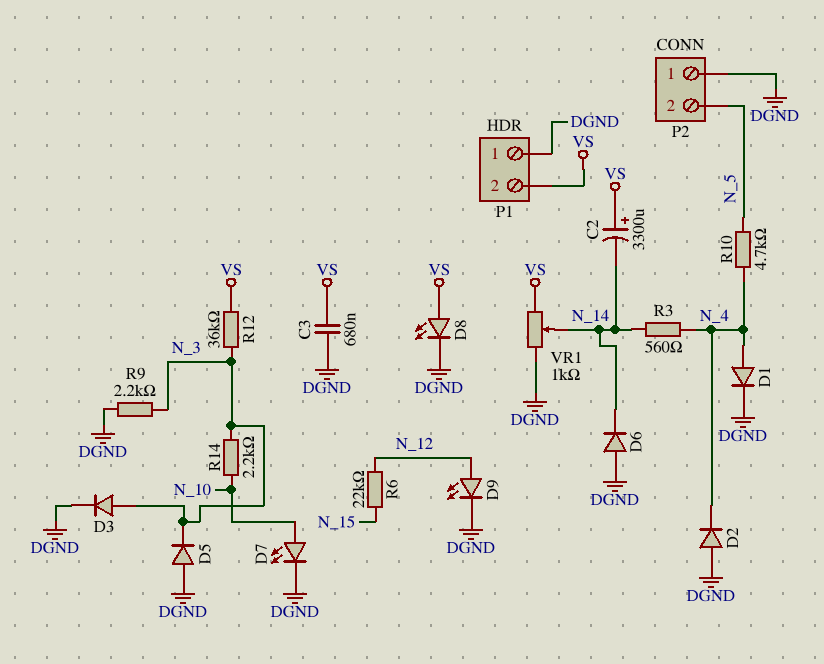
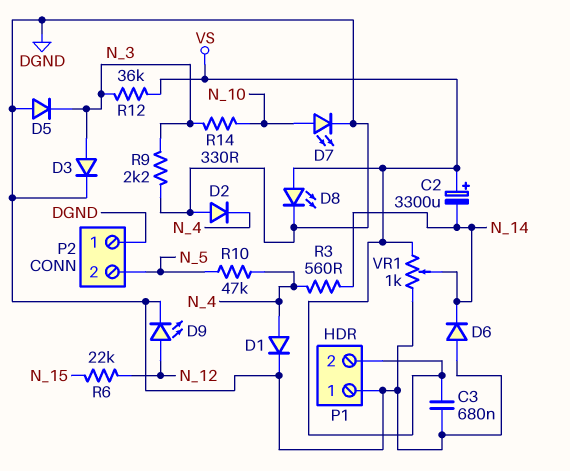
R10: 4.7k (N_4, N_5) -> 47k (N_4, N_5)
R14: 2.2k (N_3, N_10) -> 330 (N_3, N_10)

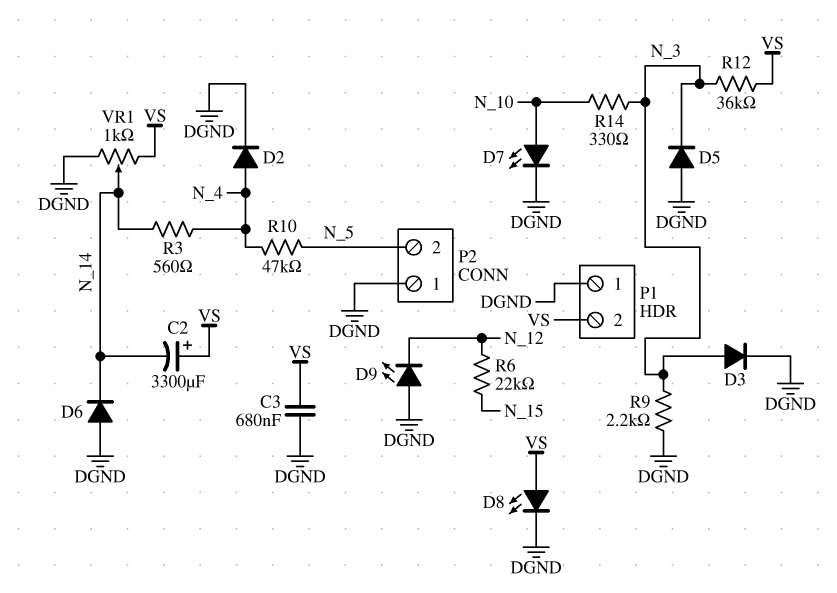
D1: diode (A N_4, K DGND) -> none
D2: diode (A DGND, K N_4) -> diode (A N_4, K DGND)
D9: LED (A N_12, K DGND) -> LED (A DGND, K N_12)

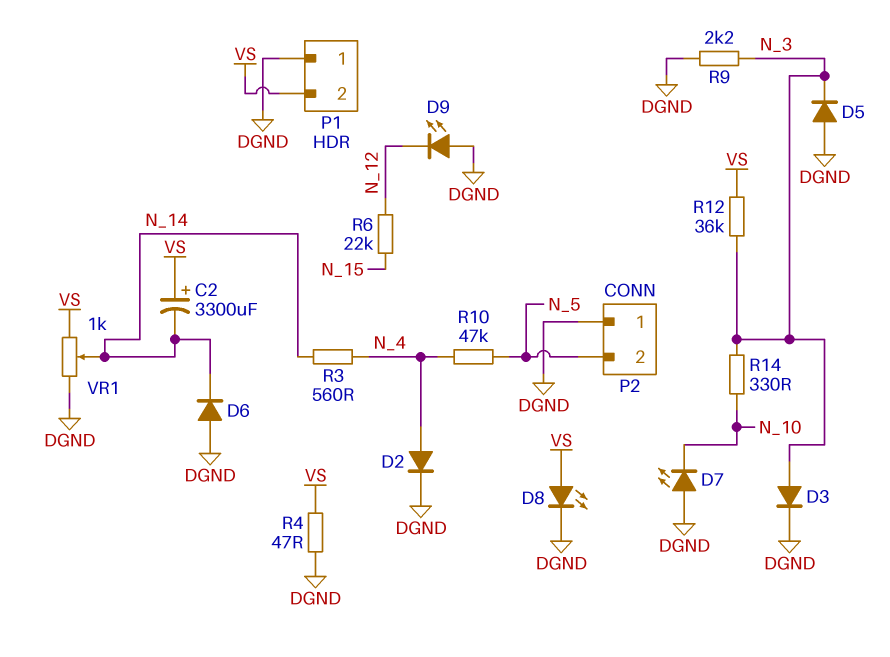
C3: 680nF (DGND, VS) -> none
D7: LED (A N_10, K DGND) -> LED (A DGND, K N_10)
R4: none -> 47 (DGND, VS)

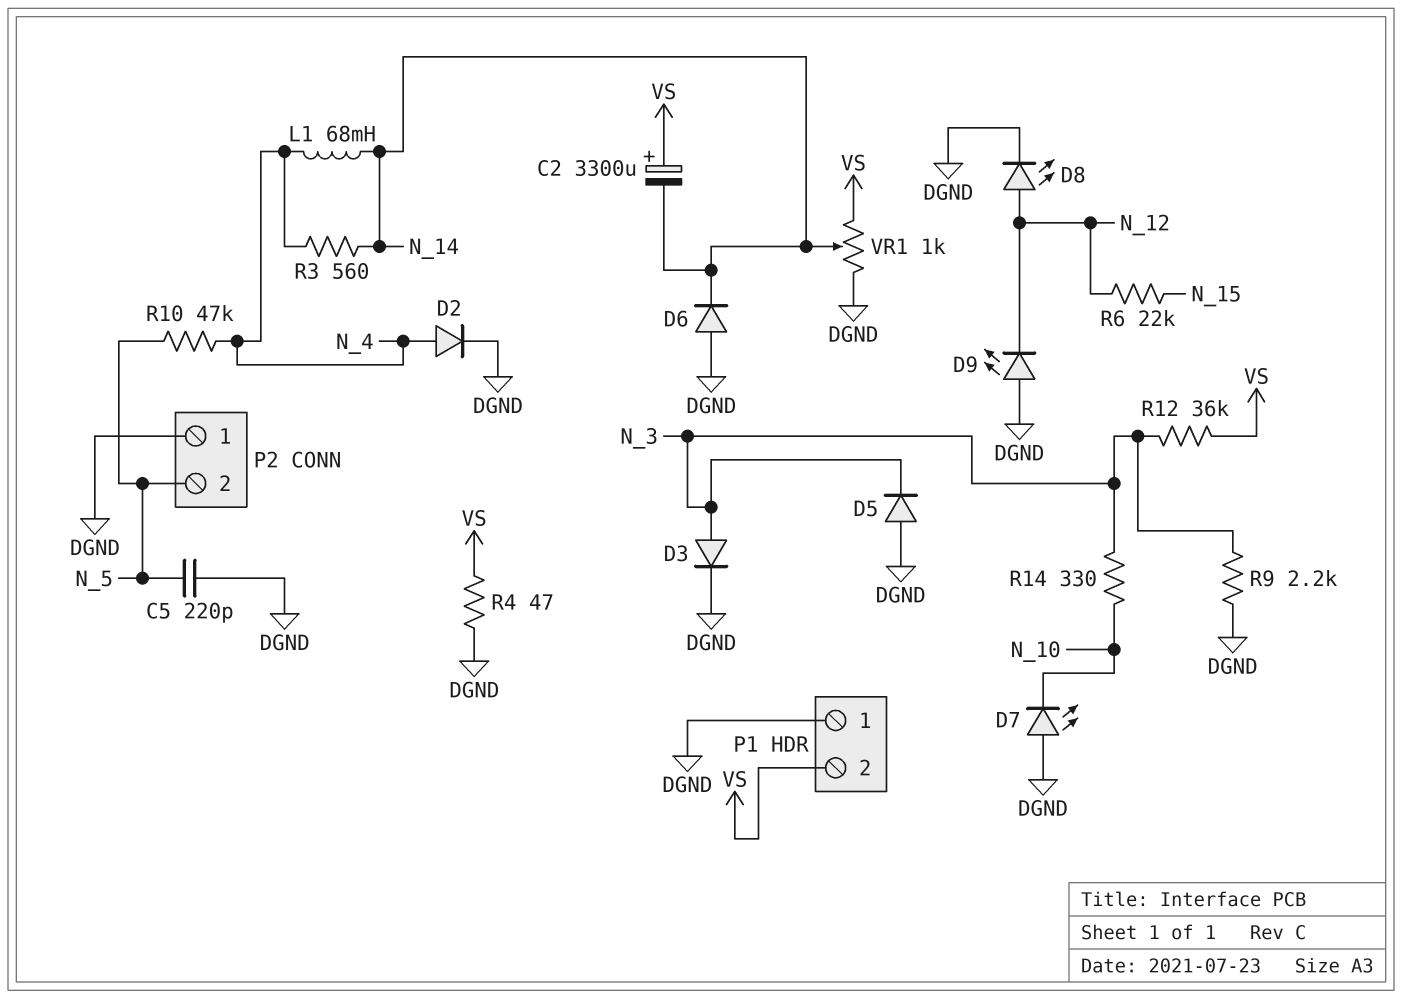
C5: none -> 220pF (DGND, N_5)
D8: LED (A VS, K DGND) -> LED (A N_12, K DGND)
L1: none -> 68mH (N_4, N_14)

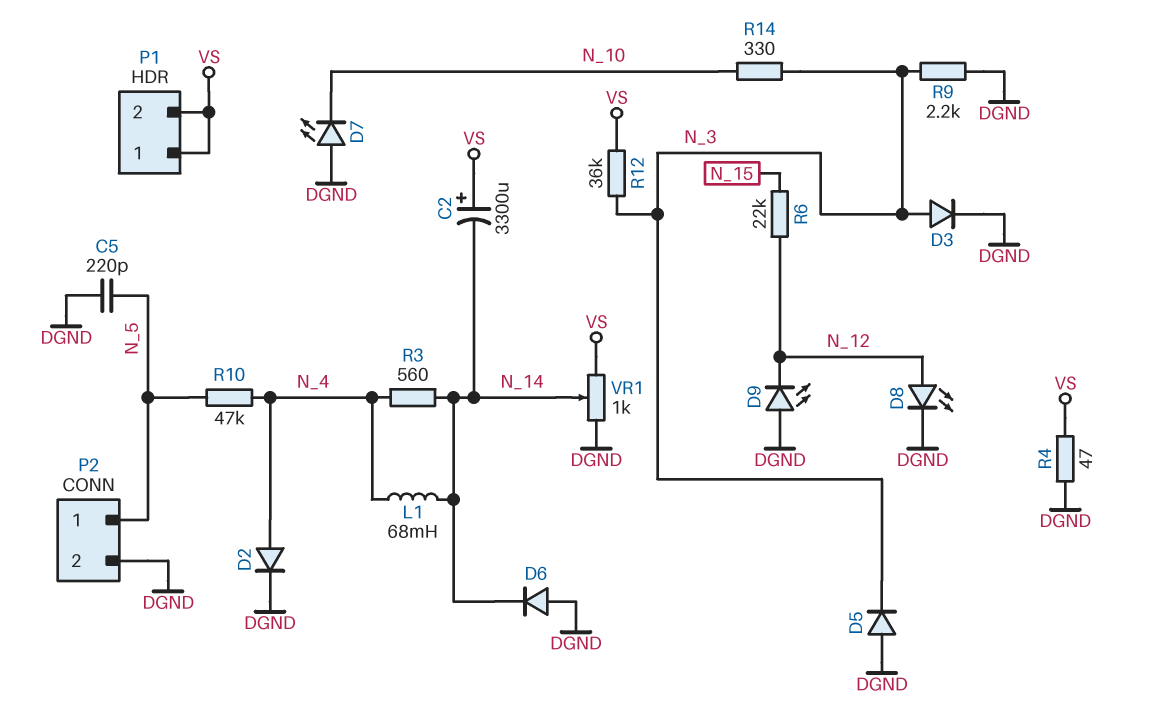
P1 pin 1: DGND -> VS
P2 pin 1: DGND -> N_5
P2 pin 2: N_5 -> DGND

